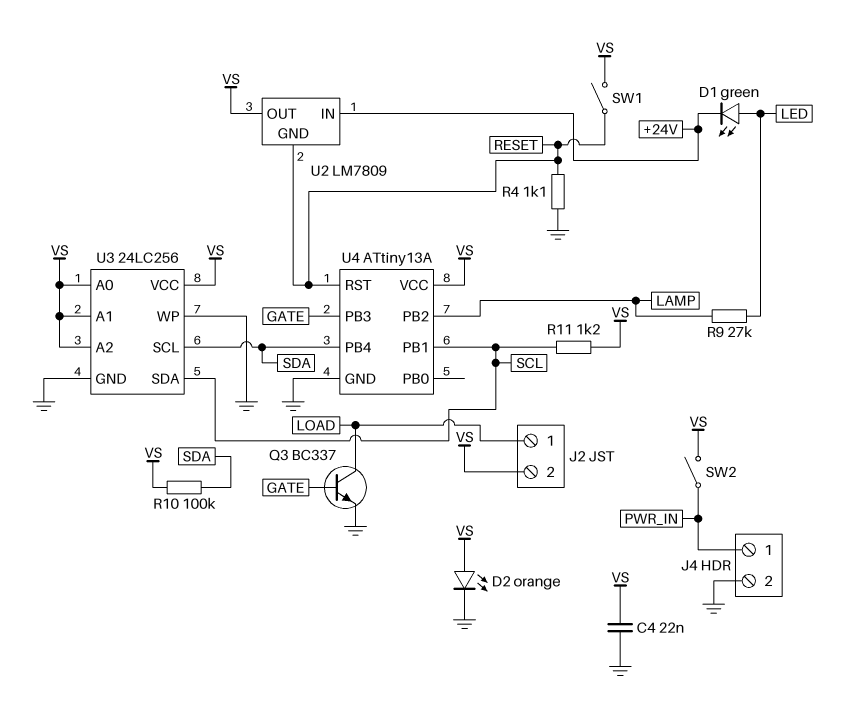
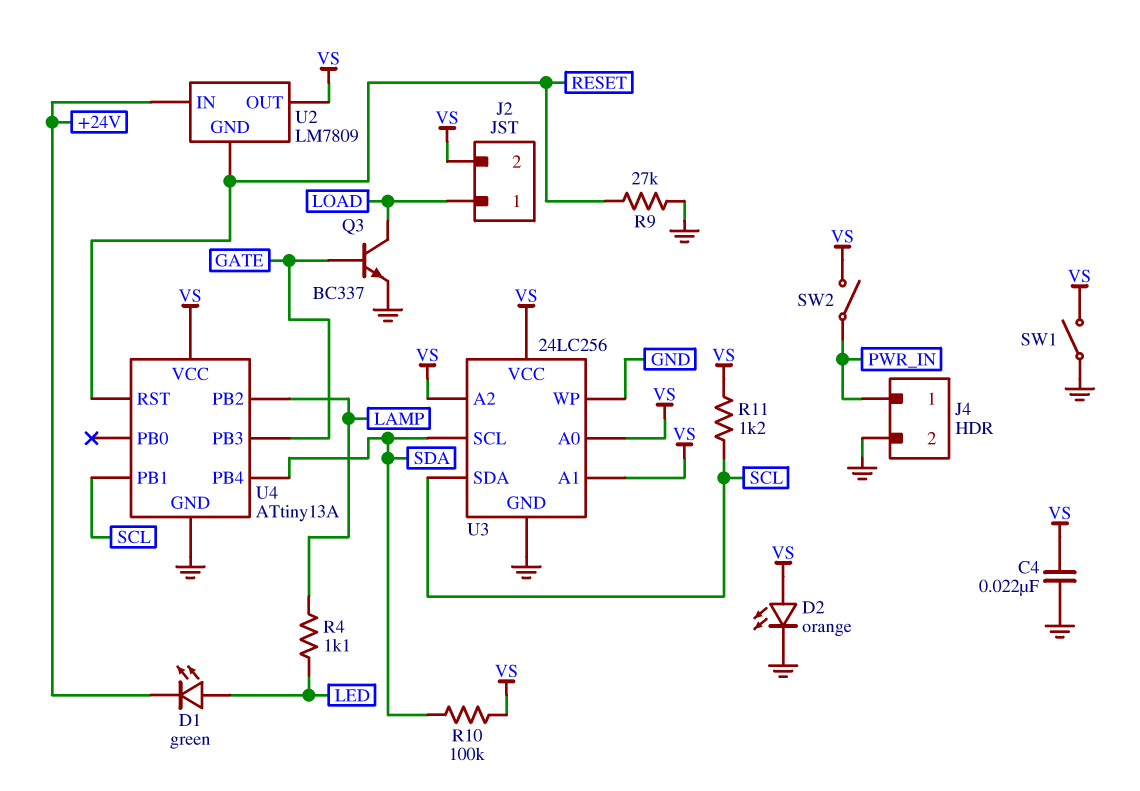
R4: 1.1k (GND, RESET) -> 1.1k (LAMP, LED)
R9: 27k (LAMP, LED) -> 27k (GND, RESET)
SW1: switch (RESET, VS) -> switch (GND, VS)

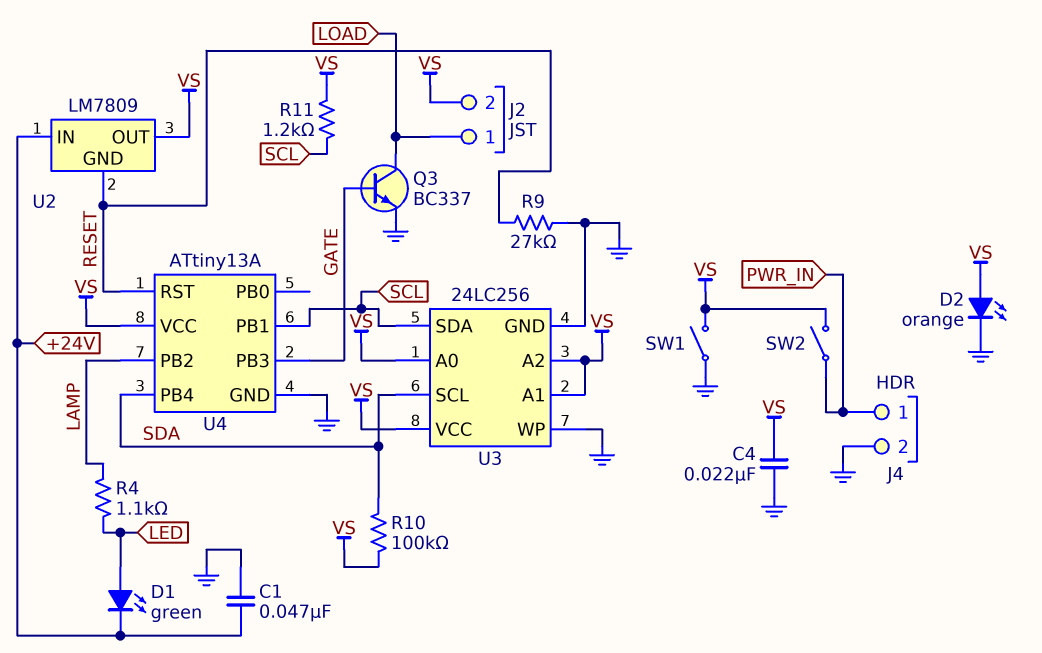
C1: none -> 47nF (+24V, GND)

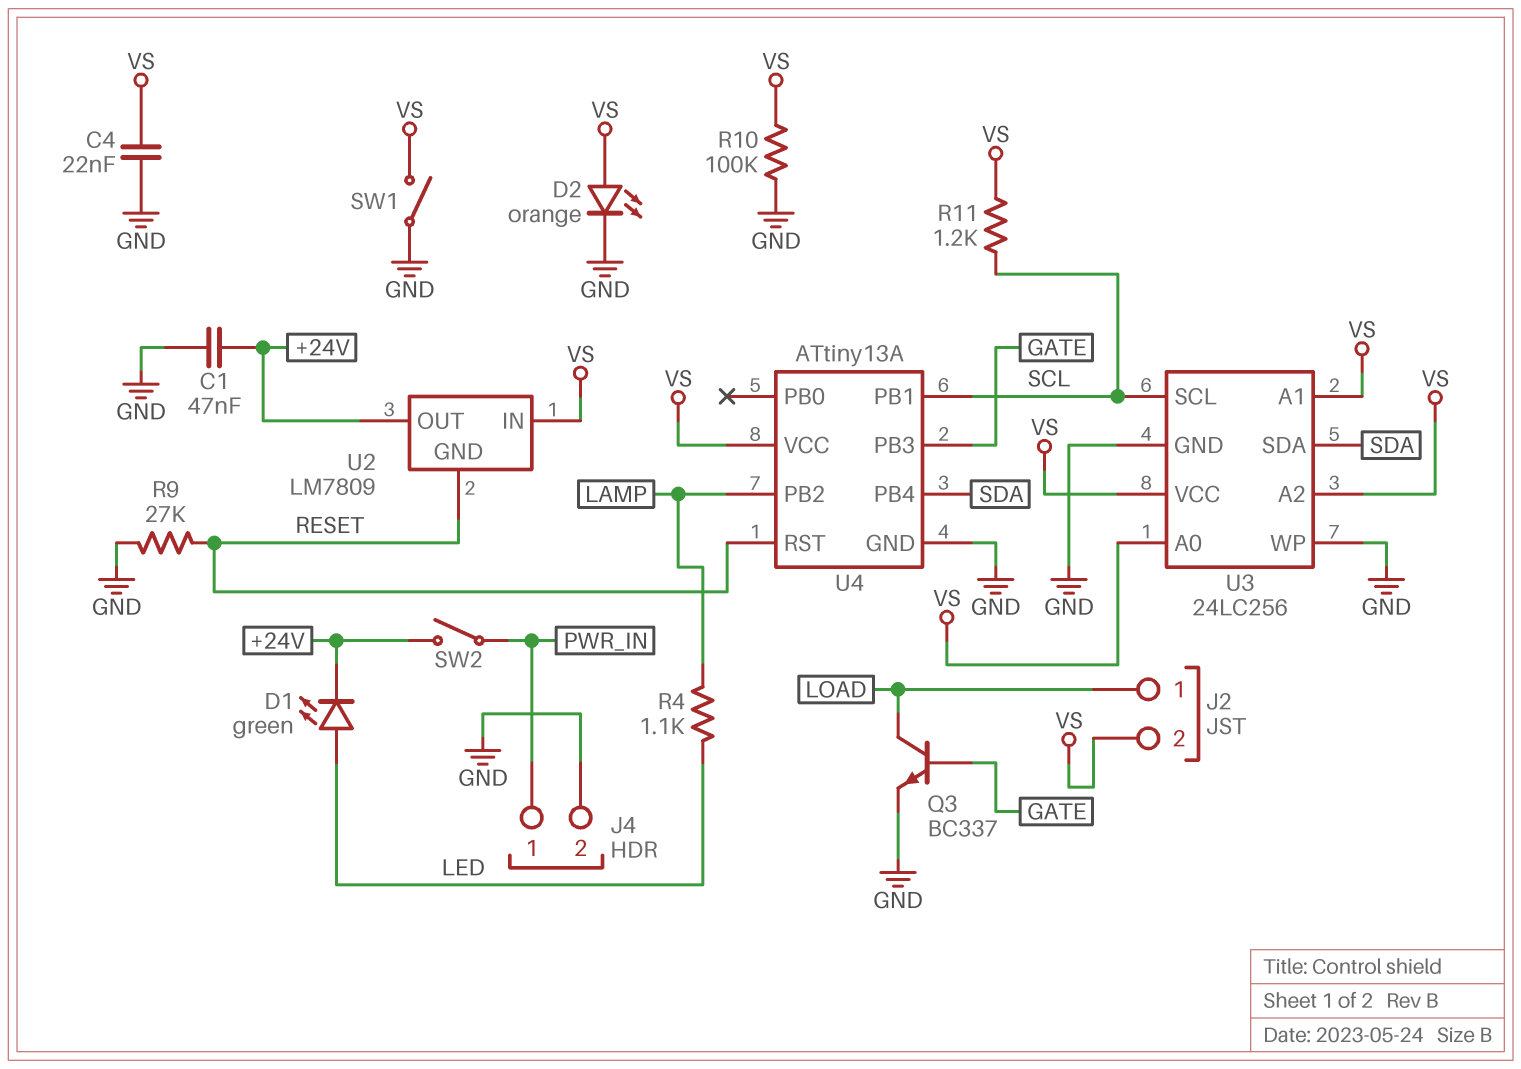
R10: 100k (SDA, VS) -> 100k (GND, VS)
SW2: switch (PWR_IN, VS) -> switch (+24V, PWR_IN)
U2 pin IN: +24V -> VS
U2 pin OUT: VS -> +24V
U3 pin SCL: SDA -> SCL
U3 pin SDA: SCL -> SDA

